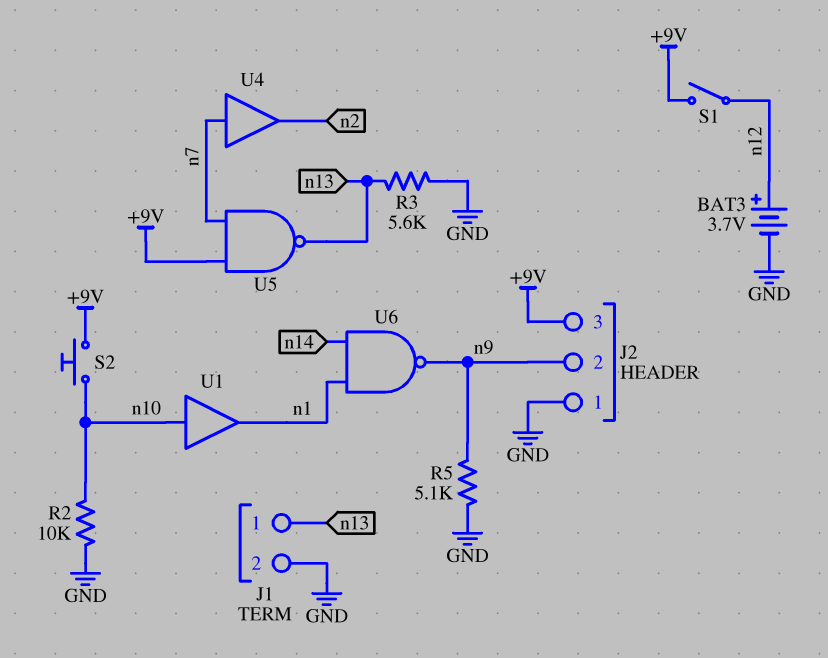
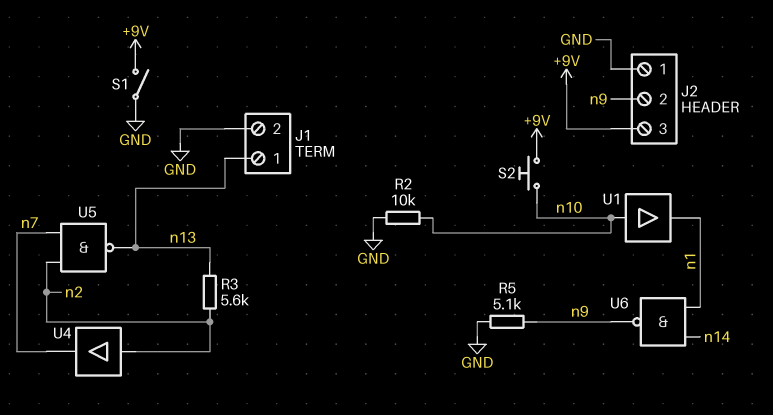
BAT3: 3.7V (plus n12, minus GND) -> none
R3: 5.6k (GND, n13) -> 5.6k (n2, n13)
S1: switch (+9V, n12) -> switch (+9V, GND)
U4: buffer (in n7, out n2) -> buffer (in n2, out n7)
U5: NAND (in +9V, in n7, out n13) -> NAND (in n2, in n7, out n13)

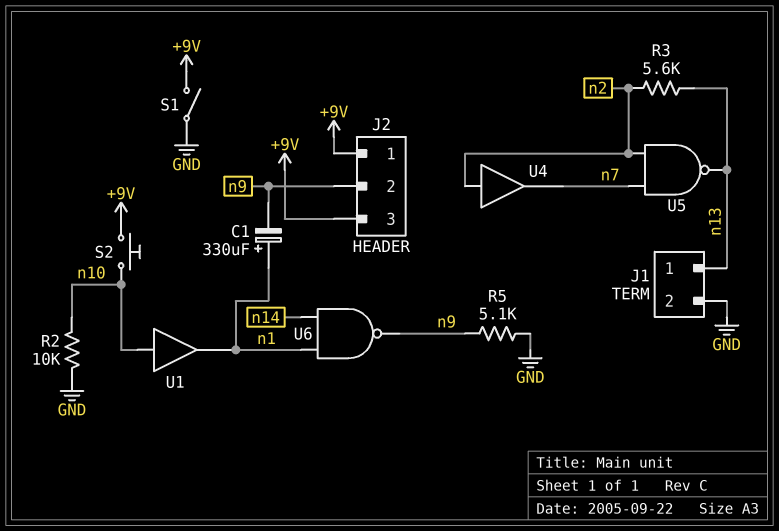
C1: none -> 330uF (plus n1, minus n9)
J2 pin 1: GND -> +9V

